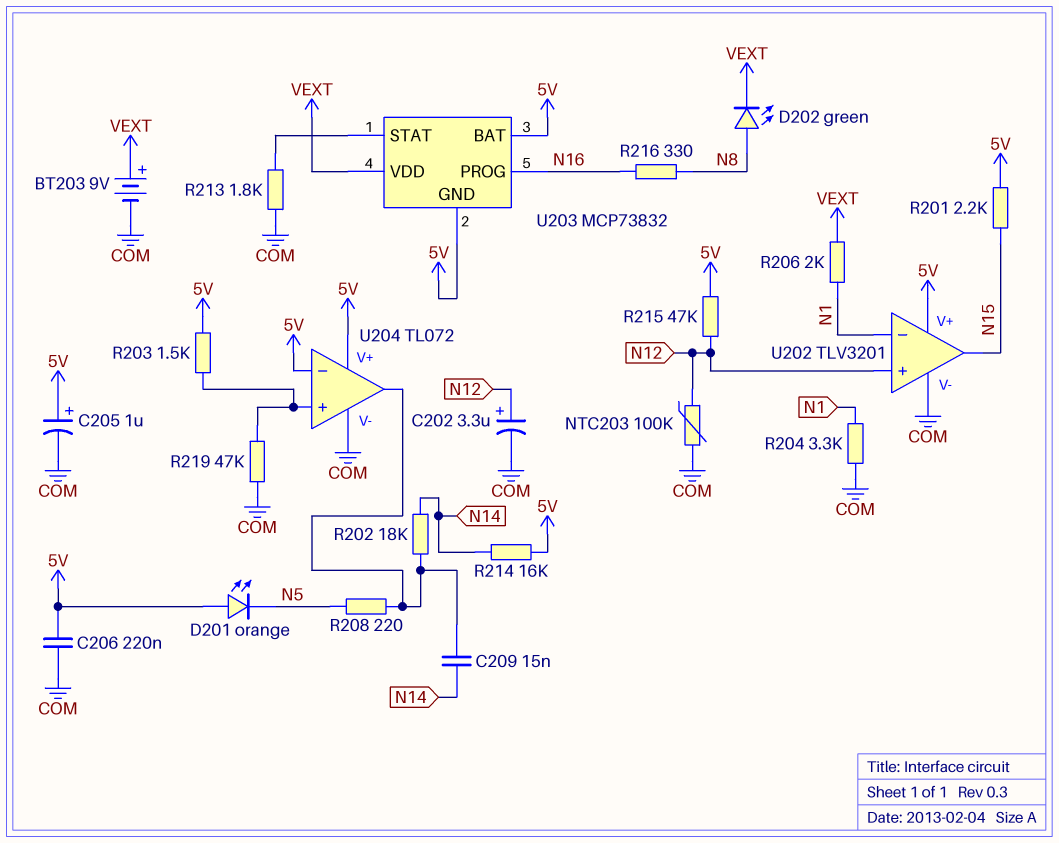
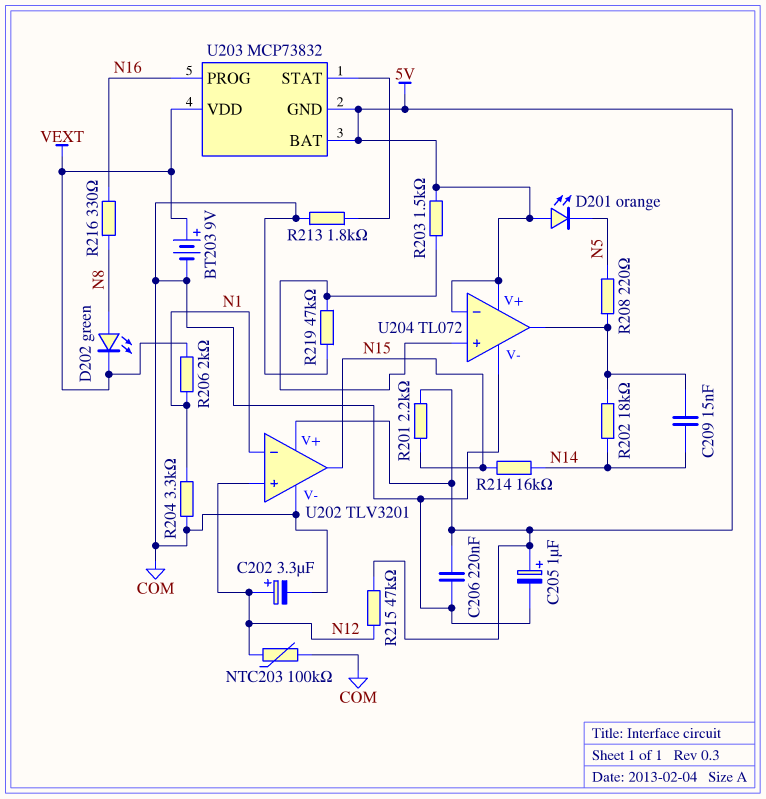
R214: 16k (5V, N14) -> 16k (N14, N15)

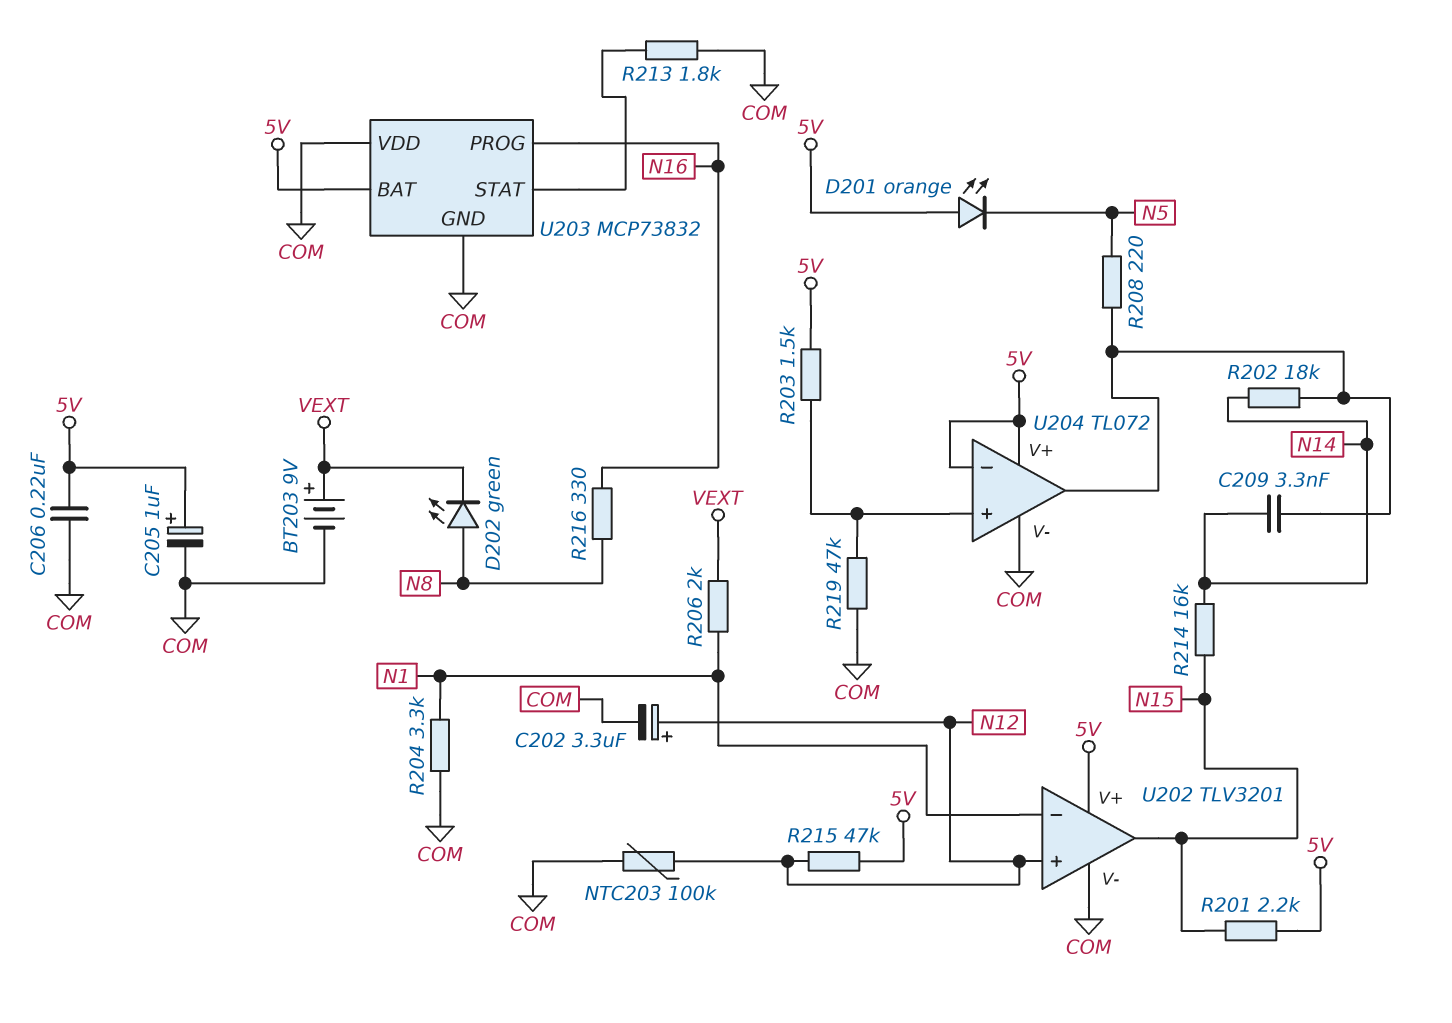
C209: 15nF (N14, U204/out) -> 3.3nF (N14, U204/out)
U203 pin GND: 5V -> COM
U203 pin VDD: VEXT -> COM

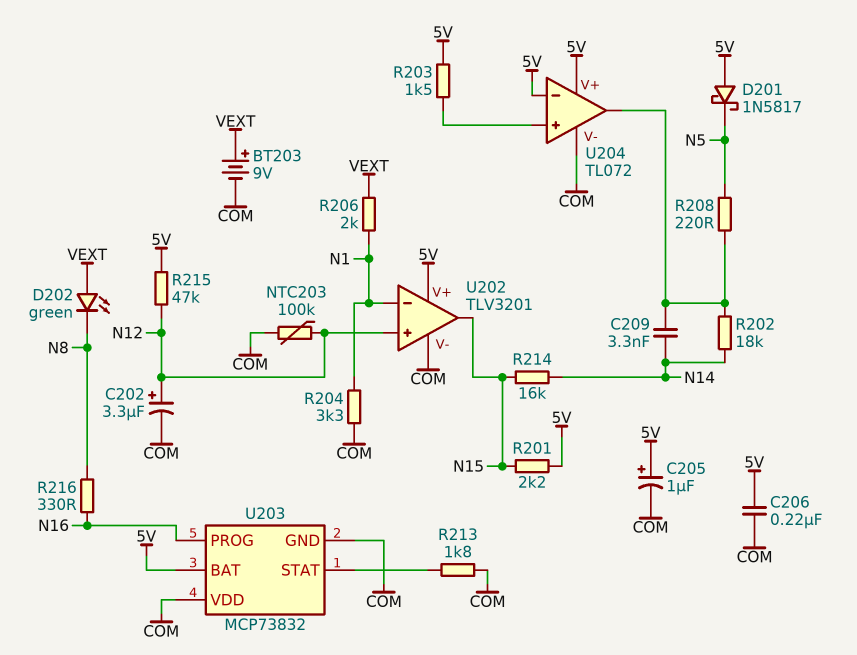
D201: LED orange (A 5V, K N5) -> schottky 1N5817 (A 5V, K N5)
D202: LED green (A N8, K VEXT) -> LED green (A VEXT, K N8)
R219: 47k (COM, U204/in+) -> none

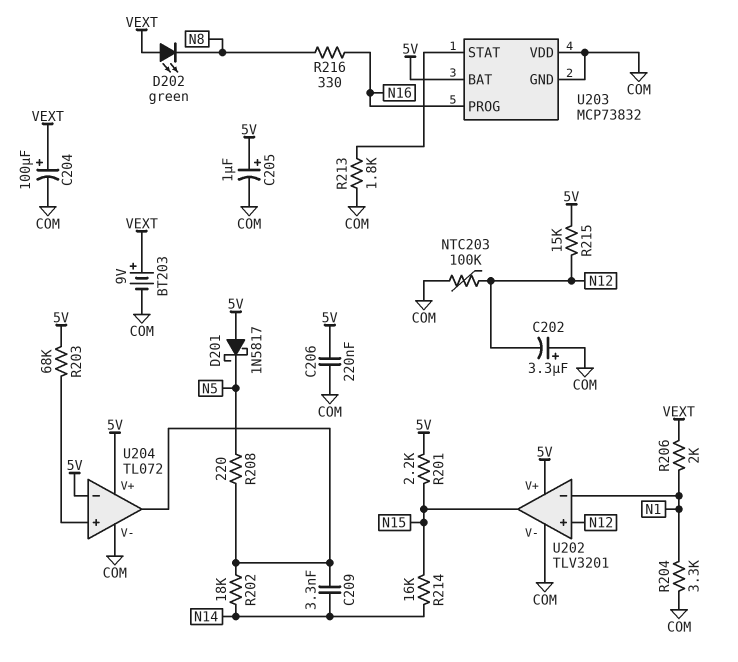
C202: 3.3uF (plus N12, minus COM) -> 3.3uF (plus COM, minus N12)
C204: none -> 100uF (plus VEXT, minus COM)
R203: 1.5k (5V, U204/in+) -> 68k (5V, U204/in+)
R215: 47k (5V, N12) -> 15k (5V, N12)

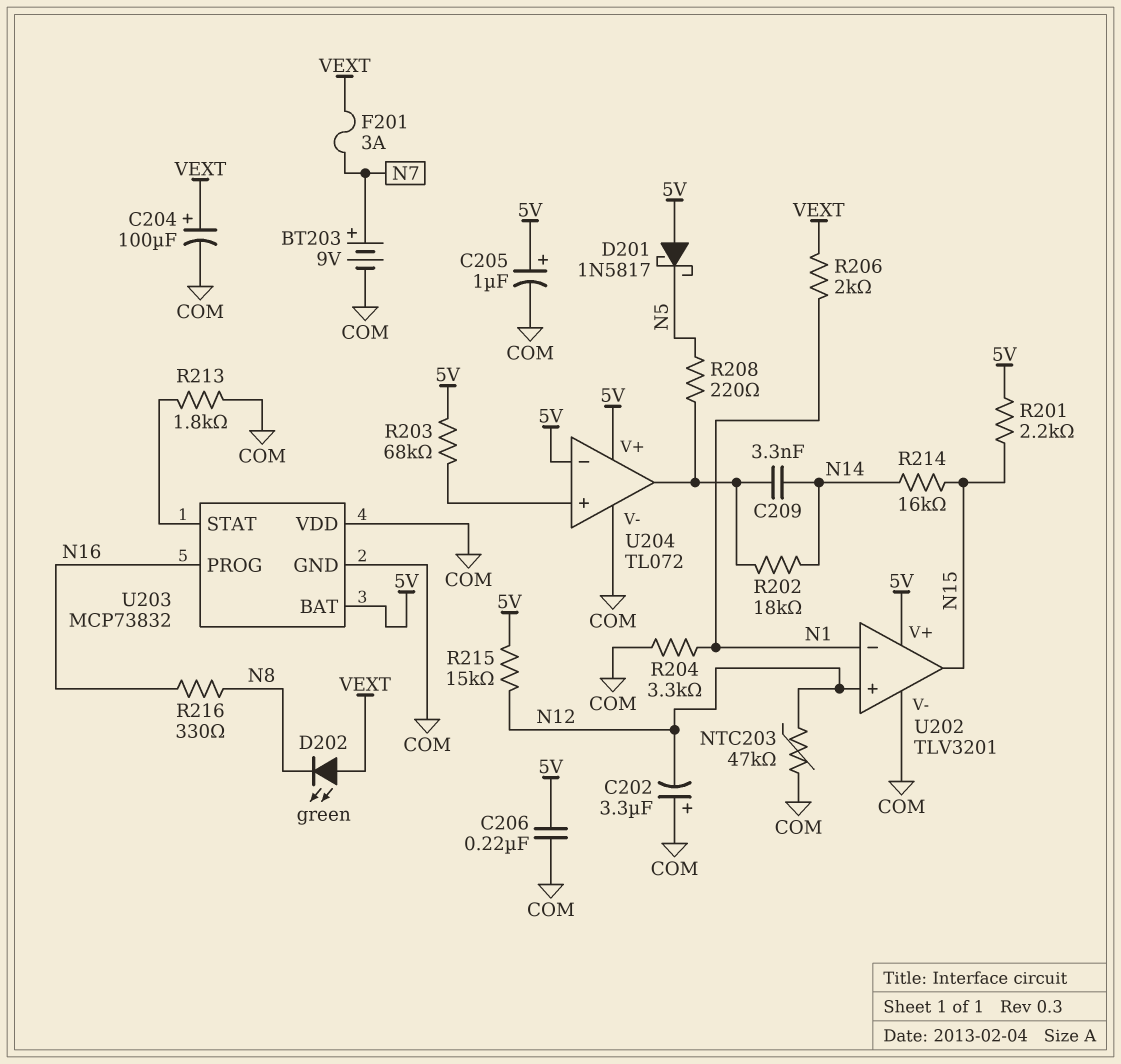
BT203: 9V (plus VEXT, minus COM) -> 9V (plus N7, minus COM)
F201: none -> 3A (N7, VEXT)
NTC203: 100k (COM, N12) -> 47k (COM, N12)

